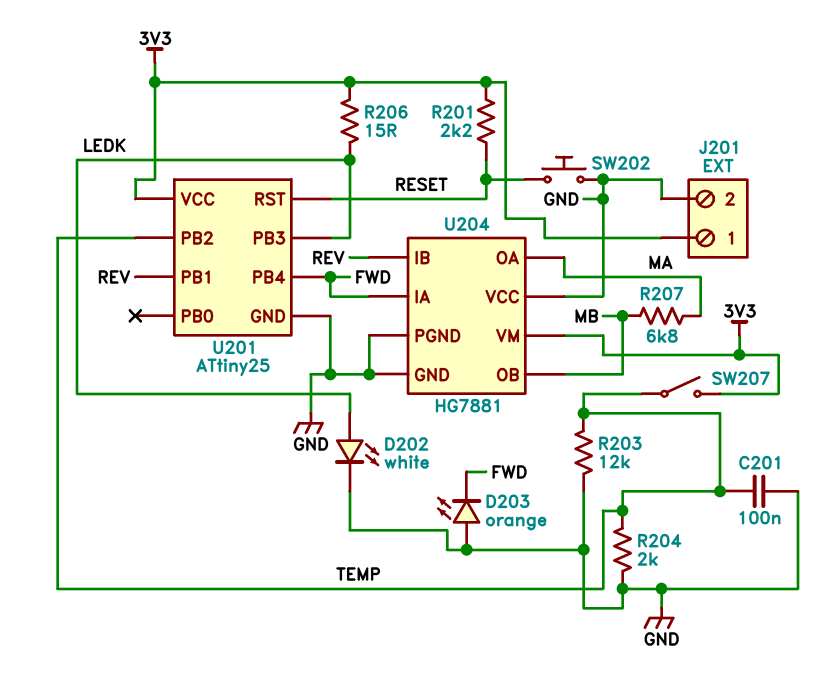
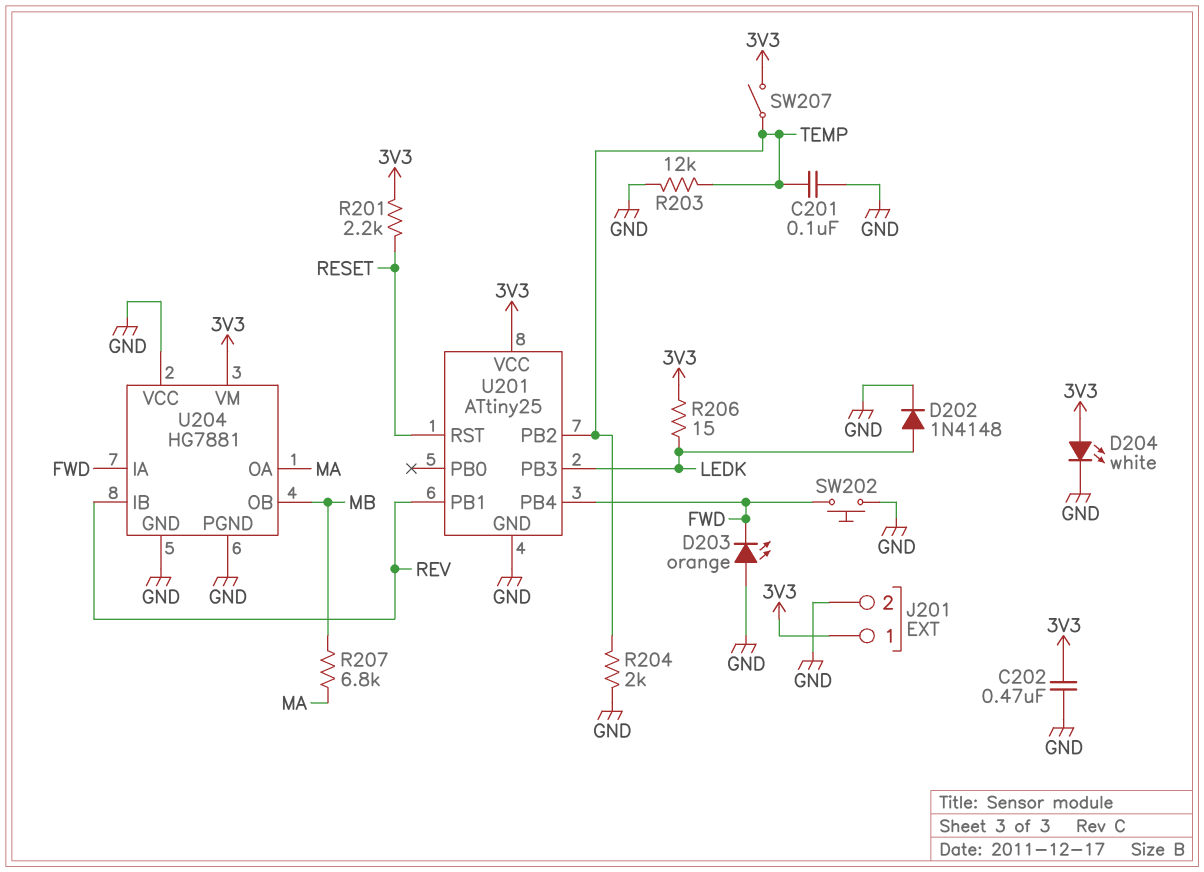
C202: none -> 470nF (3V3, GND)
D202: LED white (A LEDK, K GND) -> diode 1N4148 (A LEDK, K GND)
D204: none -> LED white (A 3V3, K GND)
SW202: button (GND, RESET) -> button (FWD, GND)

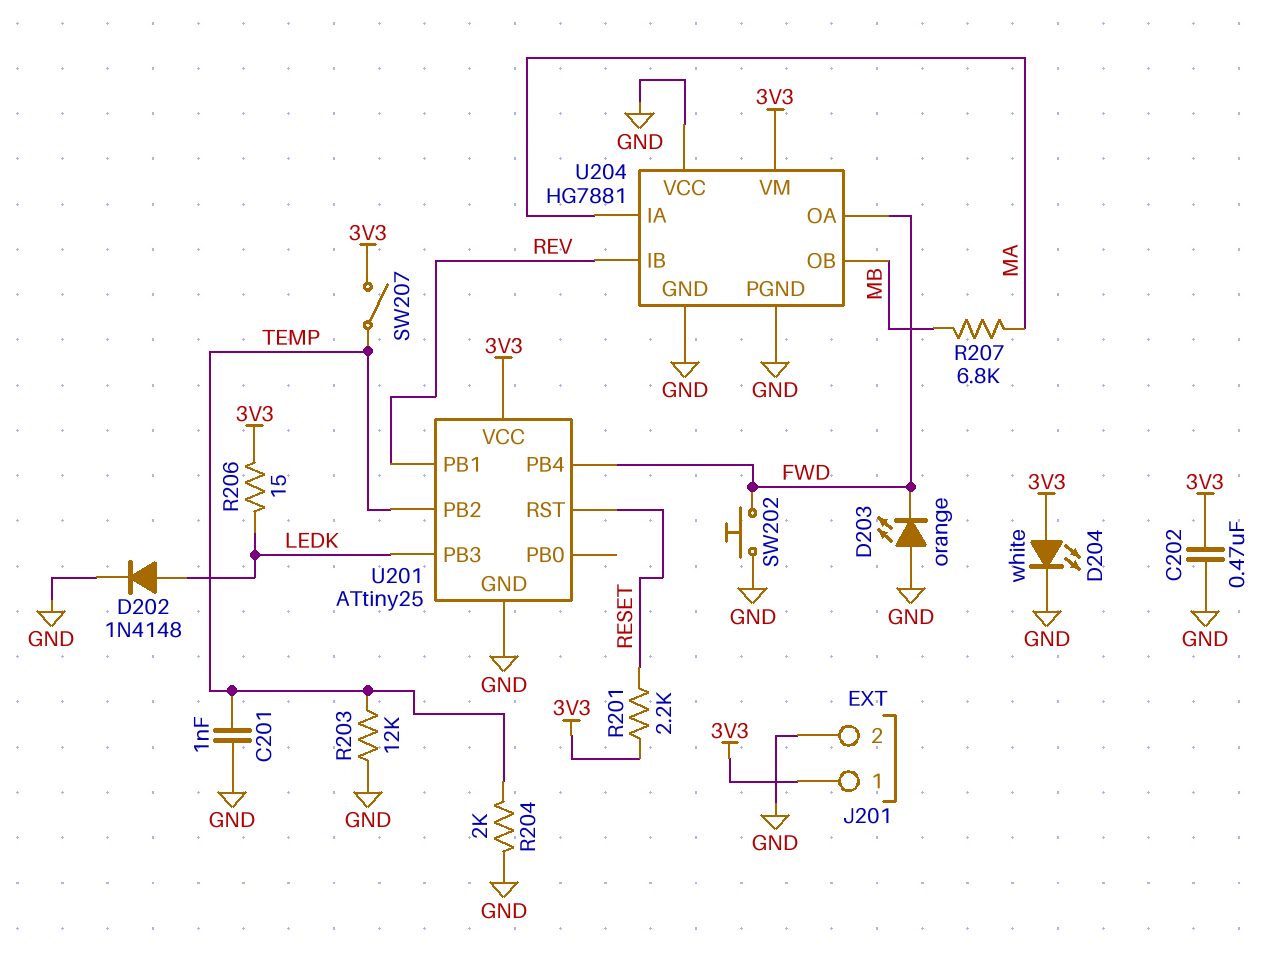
C201: 100nF (GND, TEMP) -> 1nF (GND, TEMP)
U204 pin IA: FWD -> MA
U204 pin OA: MA -> FWD

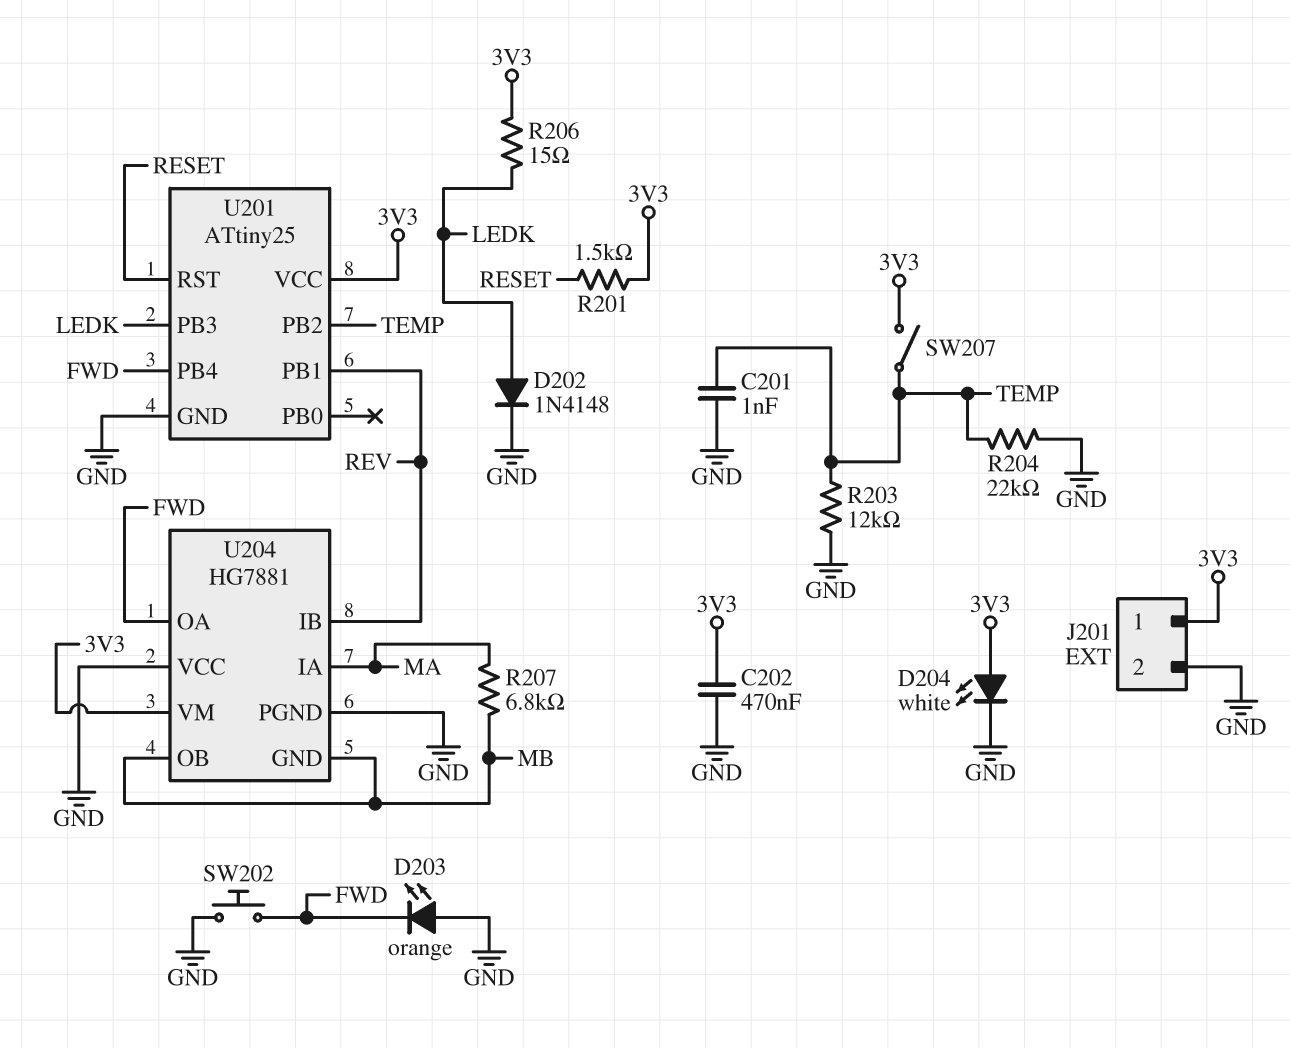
R201: 2.2k (3V3, RESET) -> 1.5k (3V3, RESET)
R204: 2k (GND, TEMP) -> 22k (GND, TEMP)
U204 pin GND: GND -> MB

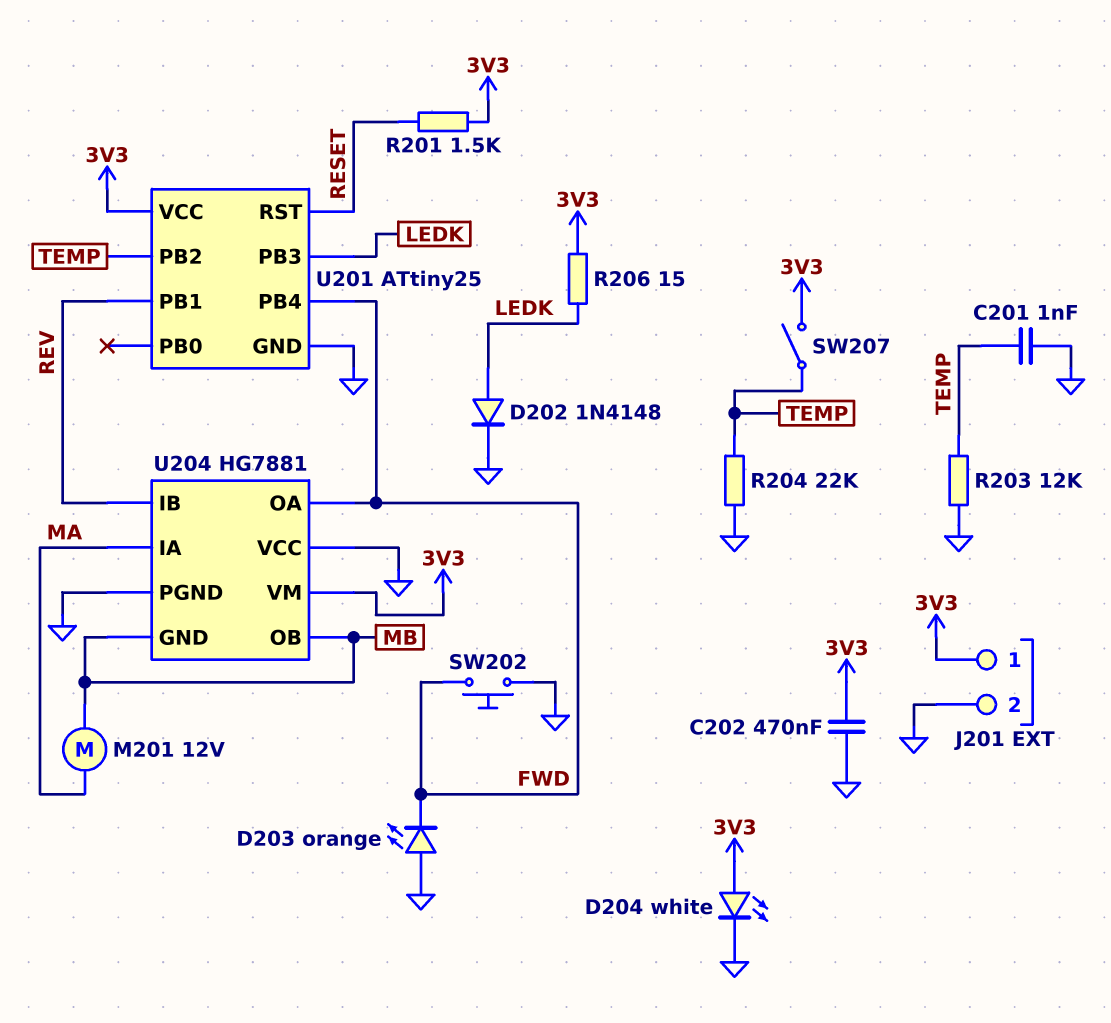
M201: none -> motor 12V (MA, MB)
R207: 6.8k (MA, MB) -> none

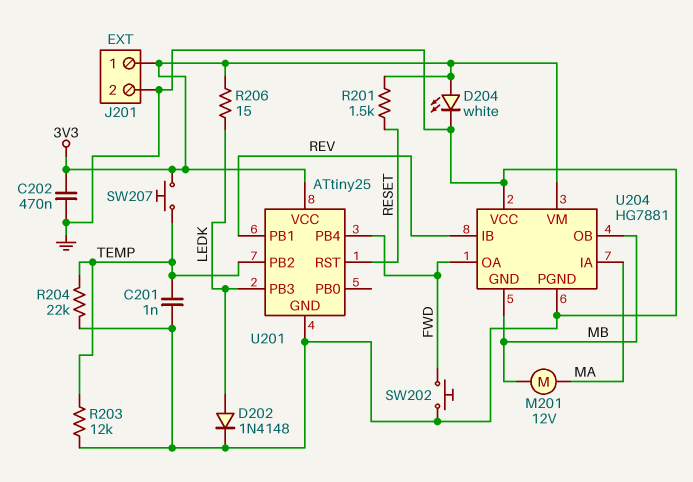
D203: LED orange (A GND, K FWD) -> none
SW207: switch (3V3, TEMP) -> button (3V3, TEMP)

